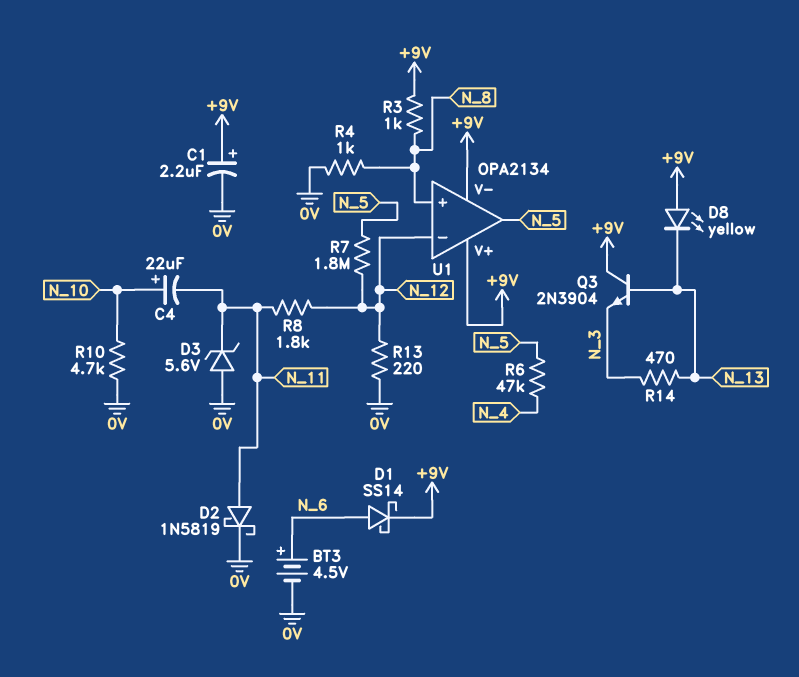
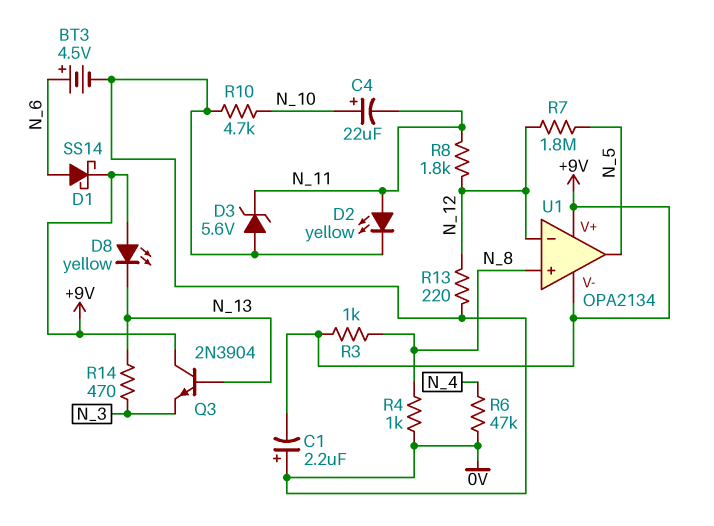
C1: 2.2uF (plus +9V, minus 0V) -> 2.2uF (plus 0V, minus +9V)
D2: schottky 1N5819 (A N_11, K 0V) -> LED yellow (A N_11, K 0V)
R6: 47k (N_4, N_5) -> 47k (0V, N_4)

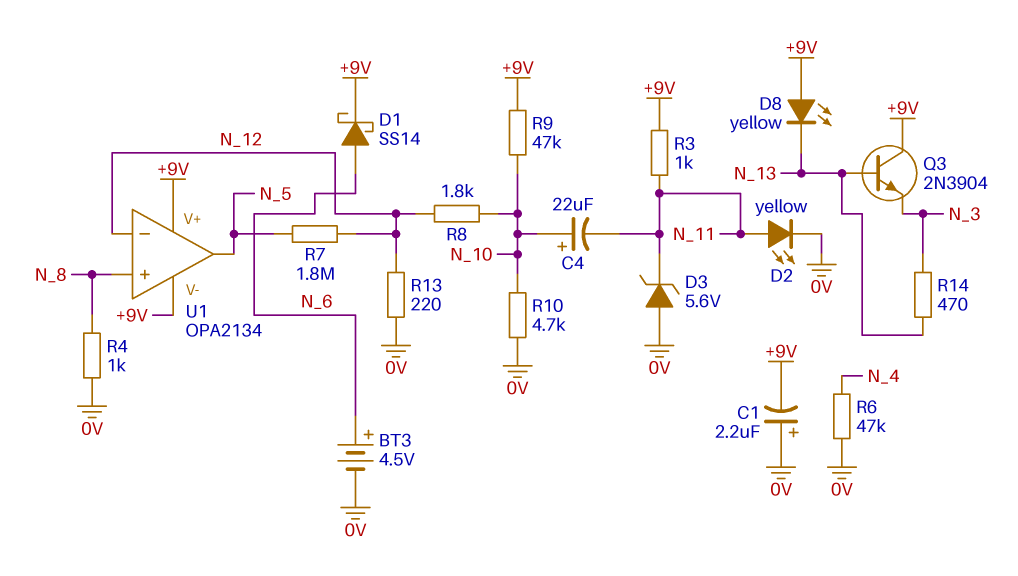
R3: 1k (+9V, N_8) -> 1k (+9V, N_11)
R8: 1.8k (N_11, N_12) -> 1.8k (N_10, N_12)
R9: none -> 47k (+9V, N_10)

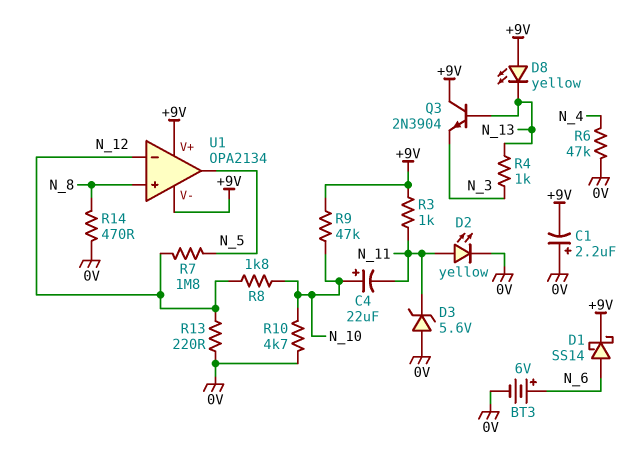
BT3: 4.5V (plus N_6, minus 0V) -> 6V (plus N_6, minus 0V)
R4: 1k (0V, N_8) -> 1k (N_3, N_13)
R14: 470 (N_3, N_13) -> 470 (0V, N_8)

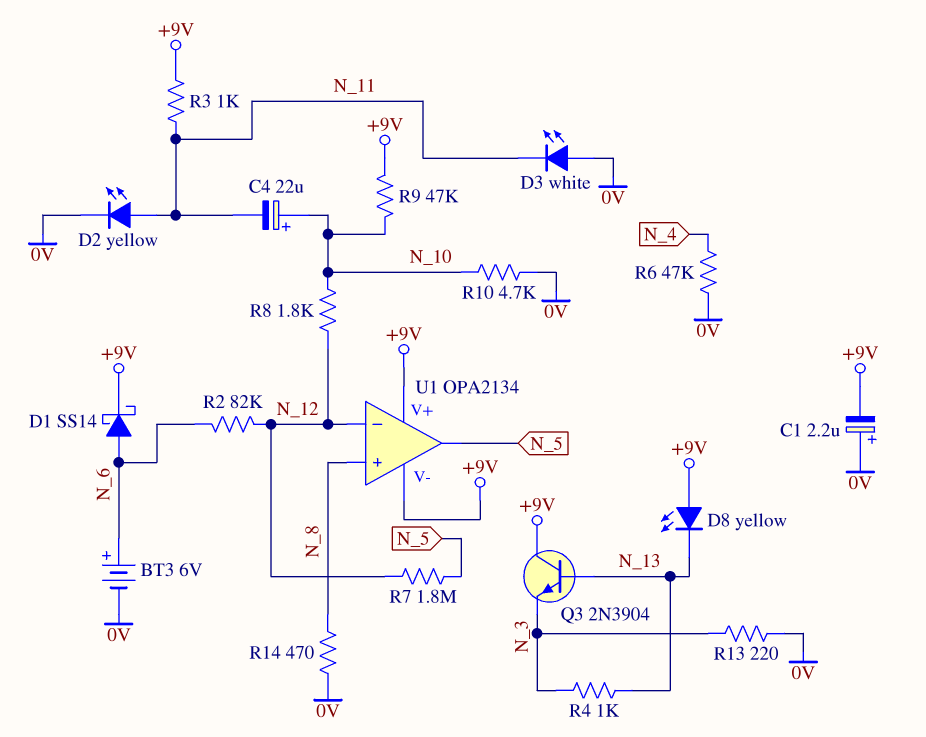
D3: zener 5.6V (A 0V, K N_11) -> LED white (A 0V, K N_11)
R2: none -> 82k (N_6, N_12)
R13: 220 (0V, N_12) -> 220 (0V, N_3)

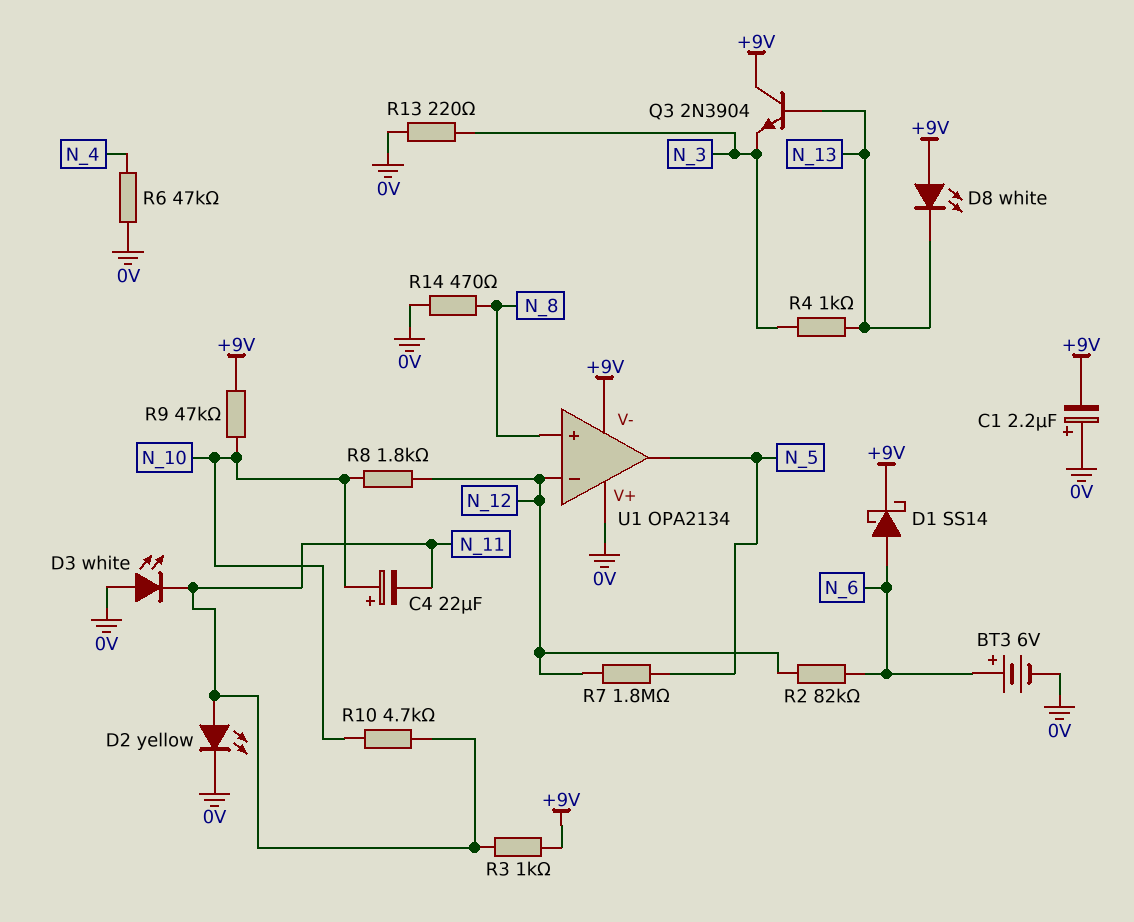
D8: LED yellow (A +9V, K N_13) -> LED white (A +9V, K N_13)
R10: 4.7k (0V, N_10) -> 4.7k (N_10, N_11)
U1 pin V+: +9V -> 0V

